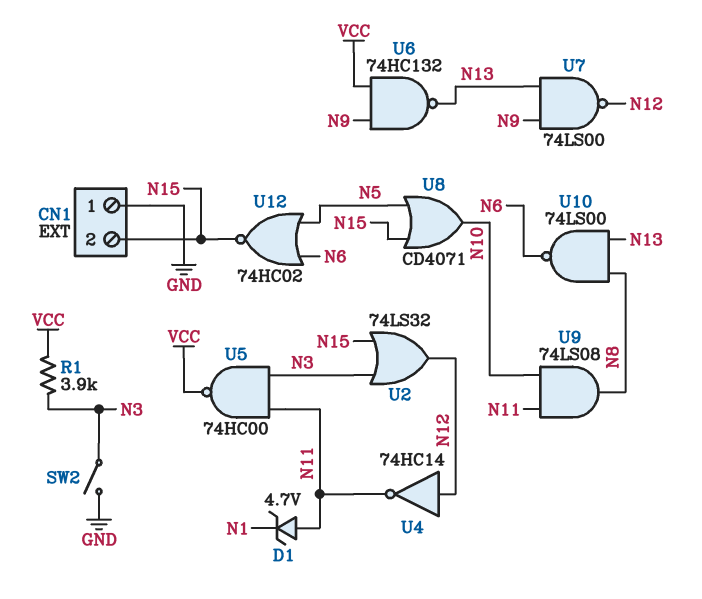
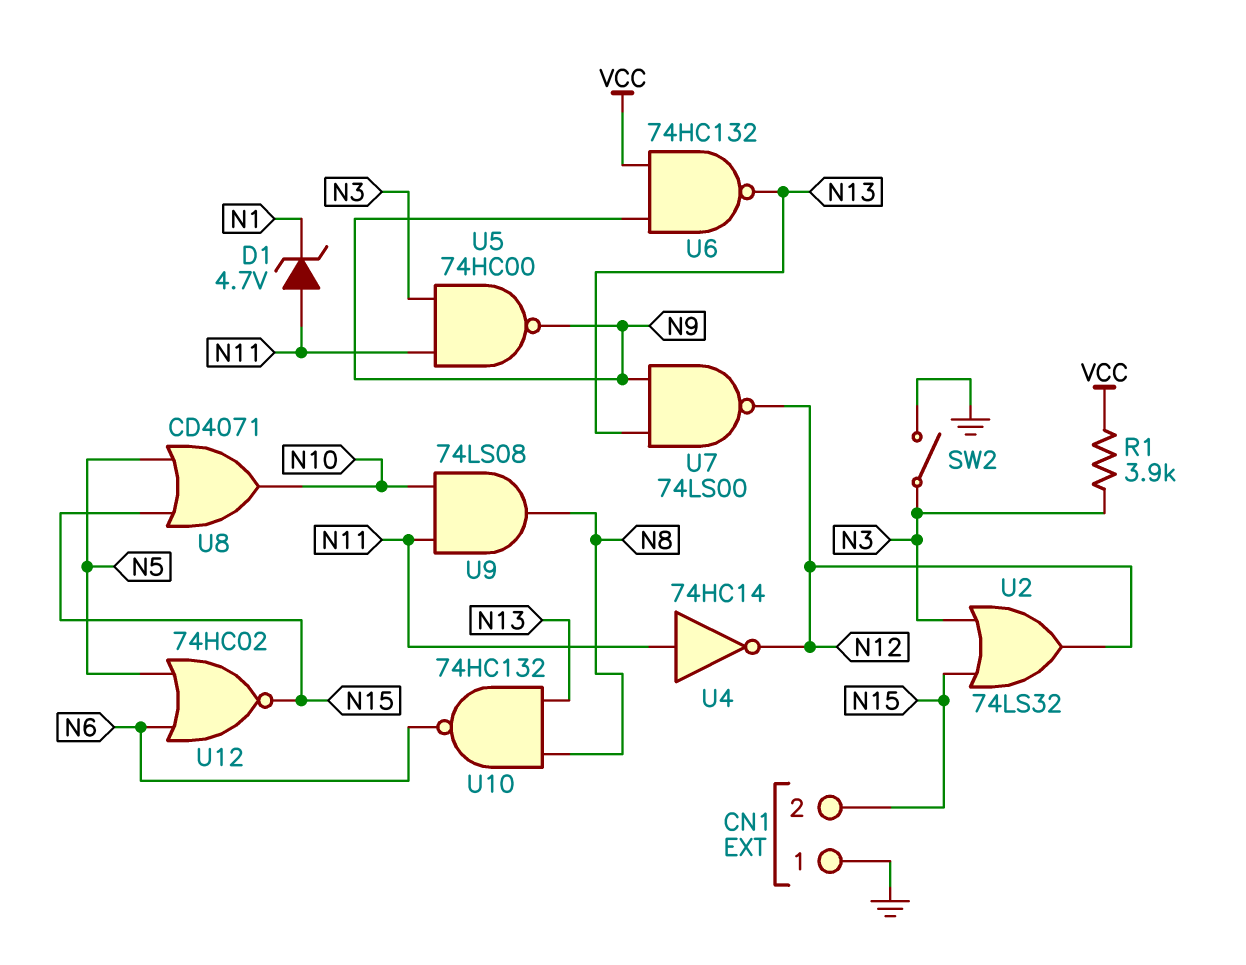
U4: NOT 74HC14 (in N12, out N11) -> NOT 74HC14 (in N11, out N12)
U5: NAND 74HC00 (in N3, in N11, out VCC) -> NAND 74HC00 (in N3, in N11, out N9)
U10: NAND 74LS00 (in N8, in N13, out N6) -> NAND 74HC132 (in N8, in N13, out N6)

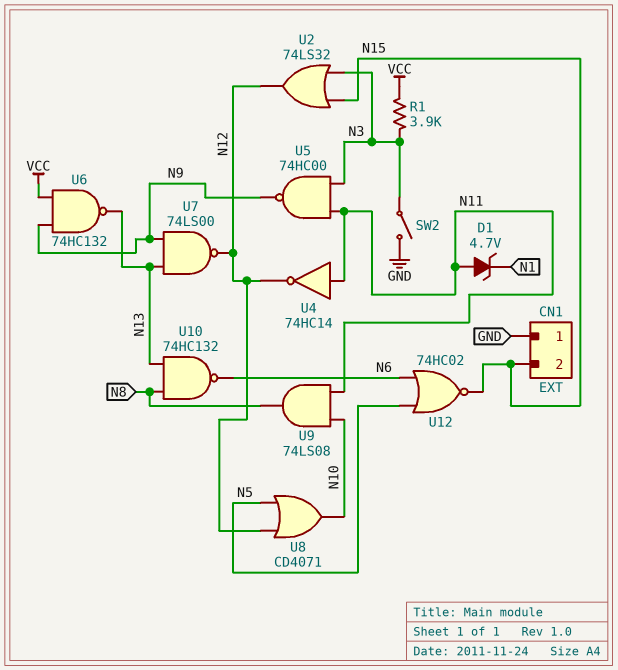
U8: OR CD4071 (in N5, in N15, out N10) -> OR CD4071 (in N5, in N12, out N10)

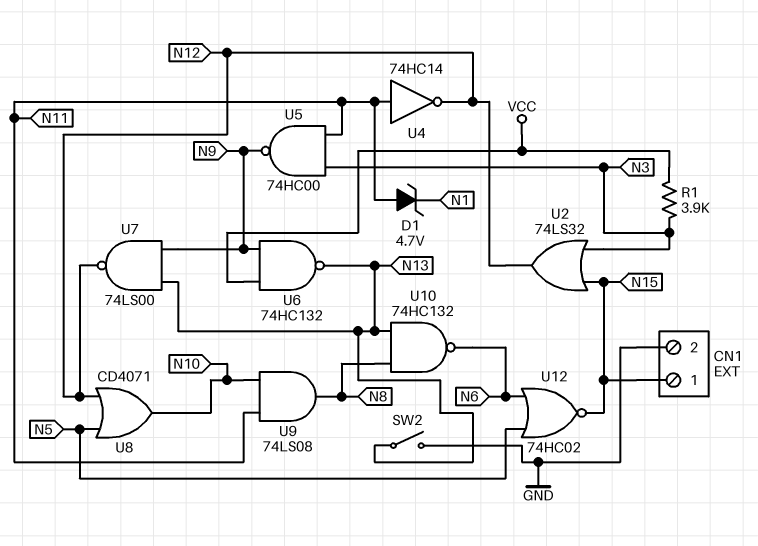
CN1 pin 1: GND -> N15
CN1 pin 2: N15 -> GND
SW2: switch (GND, N3) -> switch (GND, N13)

